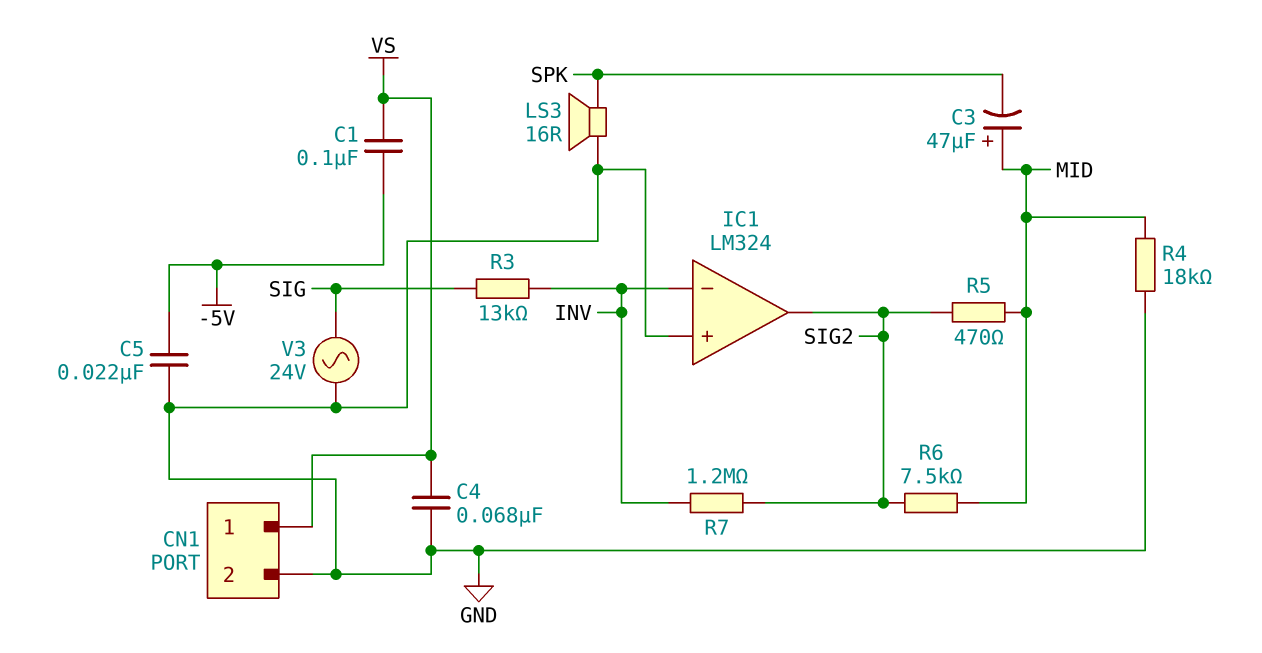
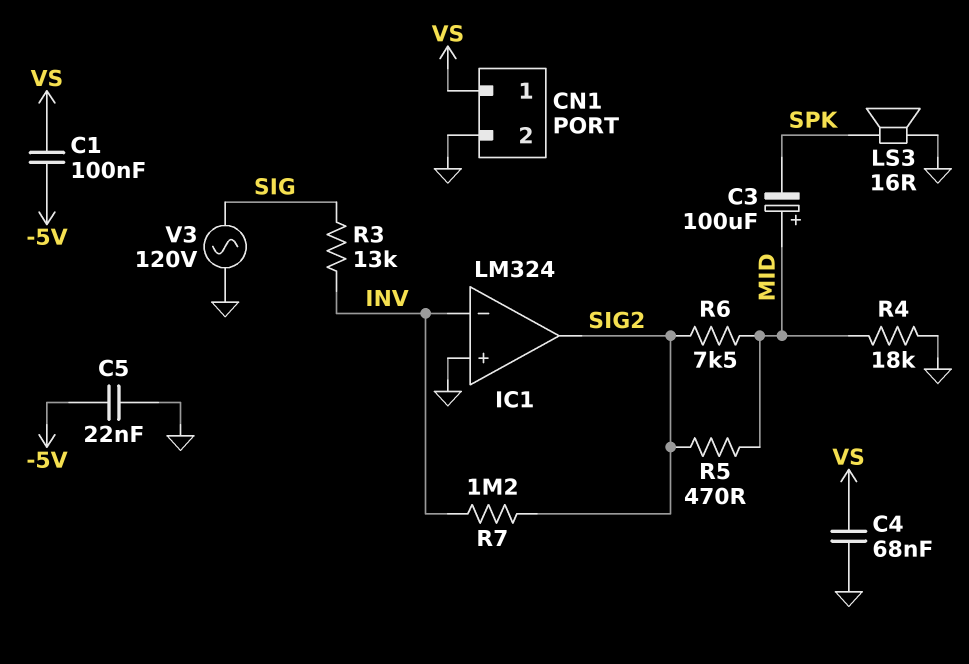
C3: 47uF (plus MID, minus SPK) -> 100uF (plus MID, minus SPK)
V3: AC 24V (GND, SIG) -> AC 120V (GND, SIG)

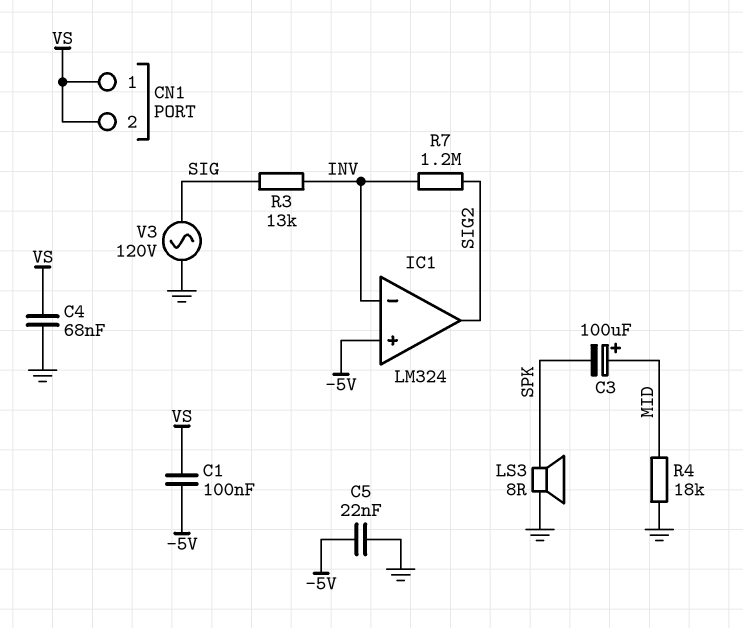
CN1 pin 2: GND -> VS
IC1 pin in+: GND -> -5V
LS3: speaker 16R (GND, SPK) -> speaker 8R (GND, SPK)
R5: 470 (MID, SIG2) -> none
R6: 7.5k (MID, SIG2) -> none

